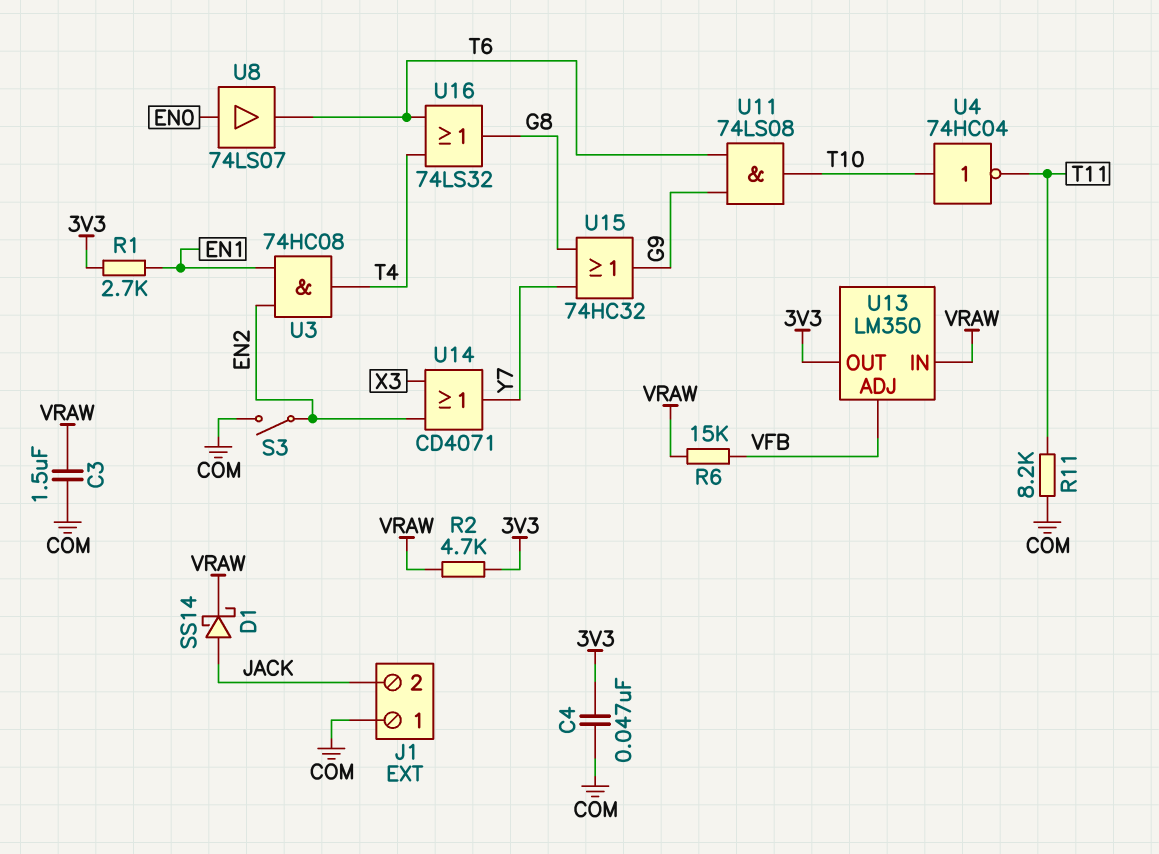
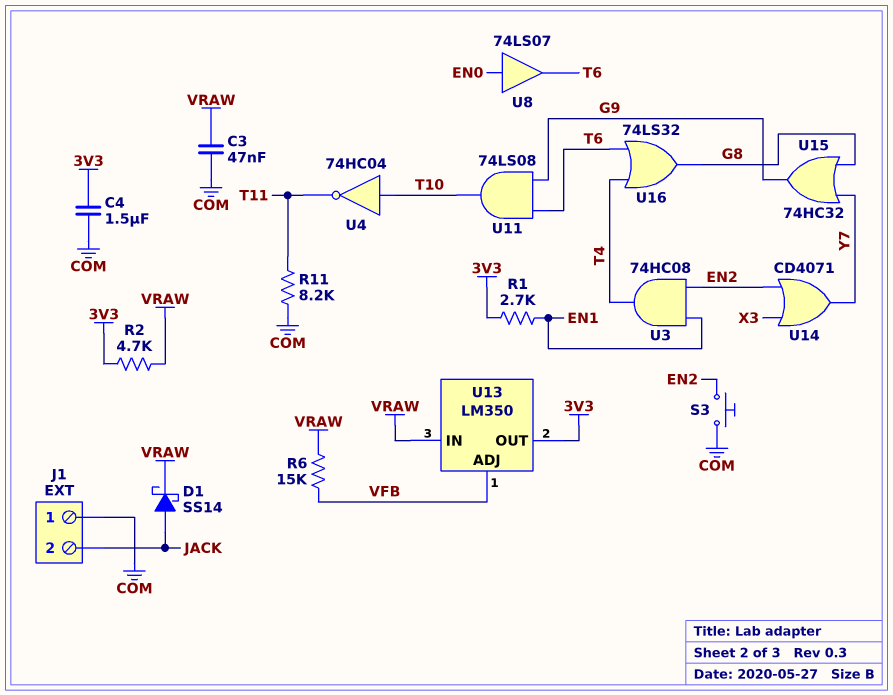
C3: 1.5uF (COM, VRAW) -> 47nF (COM, VRAW)
C4: 47nF (3V3, COM) -> 1.5uF (3V3, COM)
S3: switch (COM, EN2) -> button (COM, EN2)

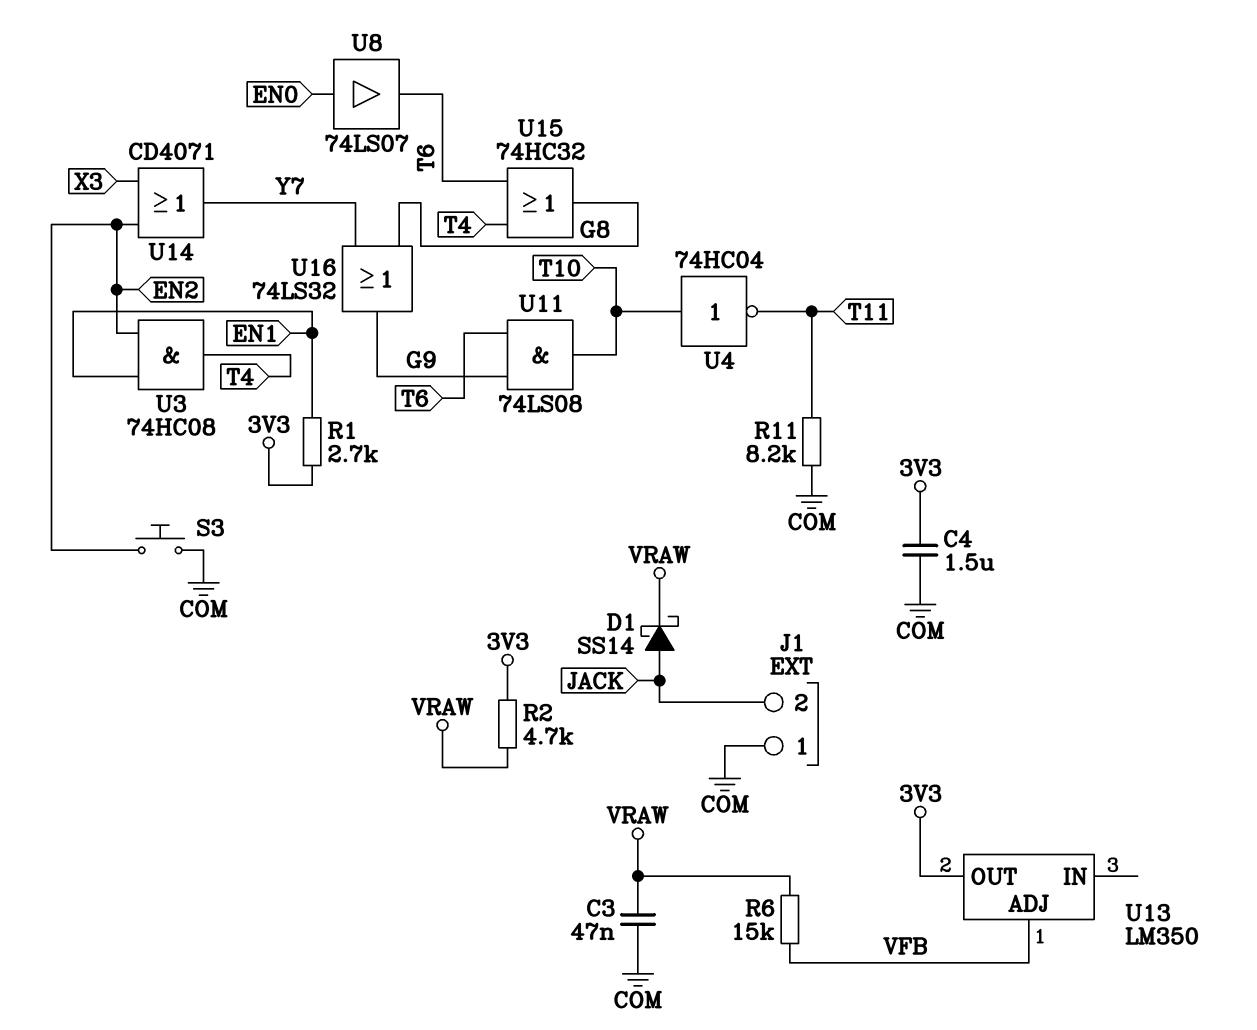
U13 pin IN: VRAW -> none
U15: OR 74HC32 (in G8, in Y7, out G9) -> OR 74HC32 (in T4, in T6, out G8)
U16: OR 74LS32 (in T4, in T6, out G8) -> OR 74LS32 (in G8, in Y7, out G9)

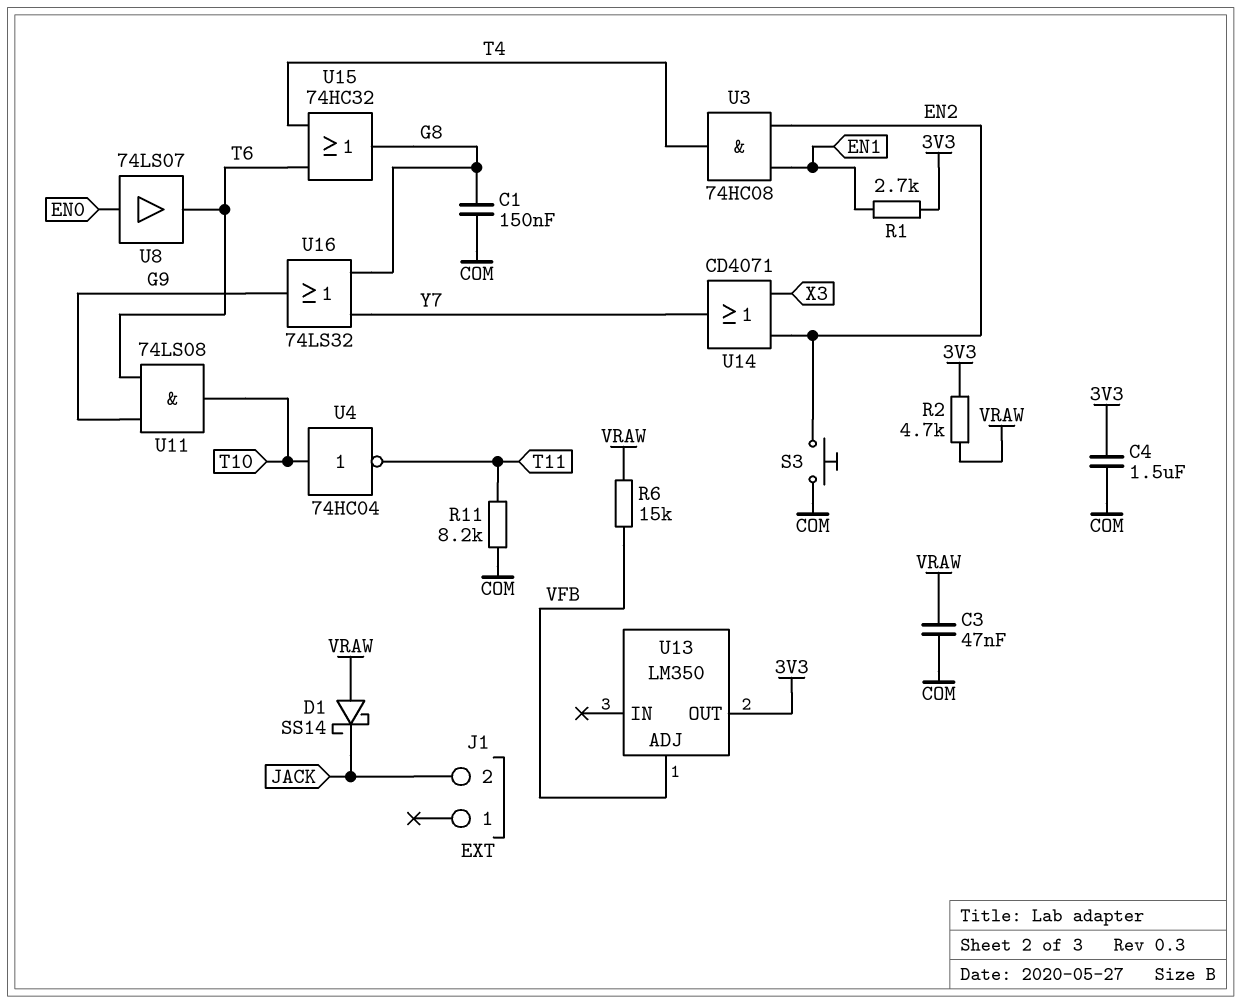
C1: none -> 150nF (COM, G8)
D1: schottky SS14 (A JACK, K VRAW) -> schottky SS14 (A VRAW, K JACK)
J1 pin 1: COM -> none

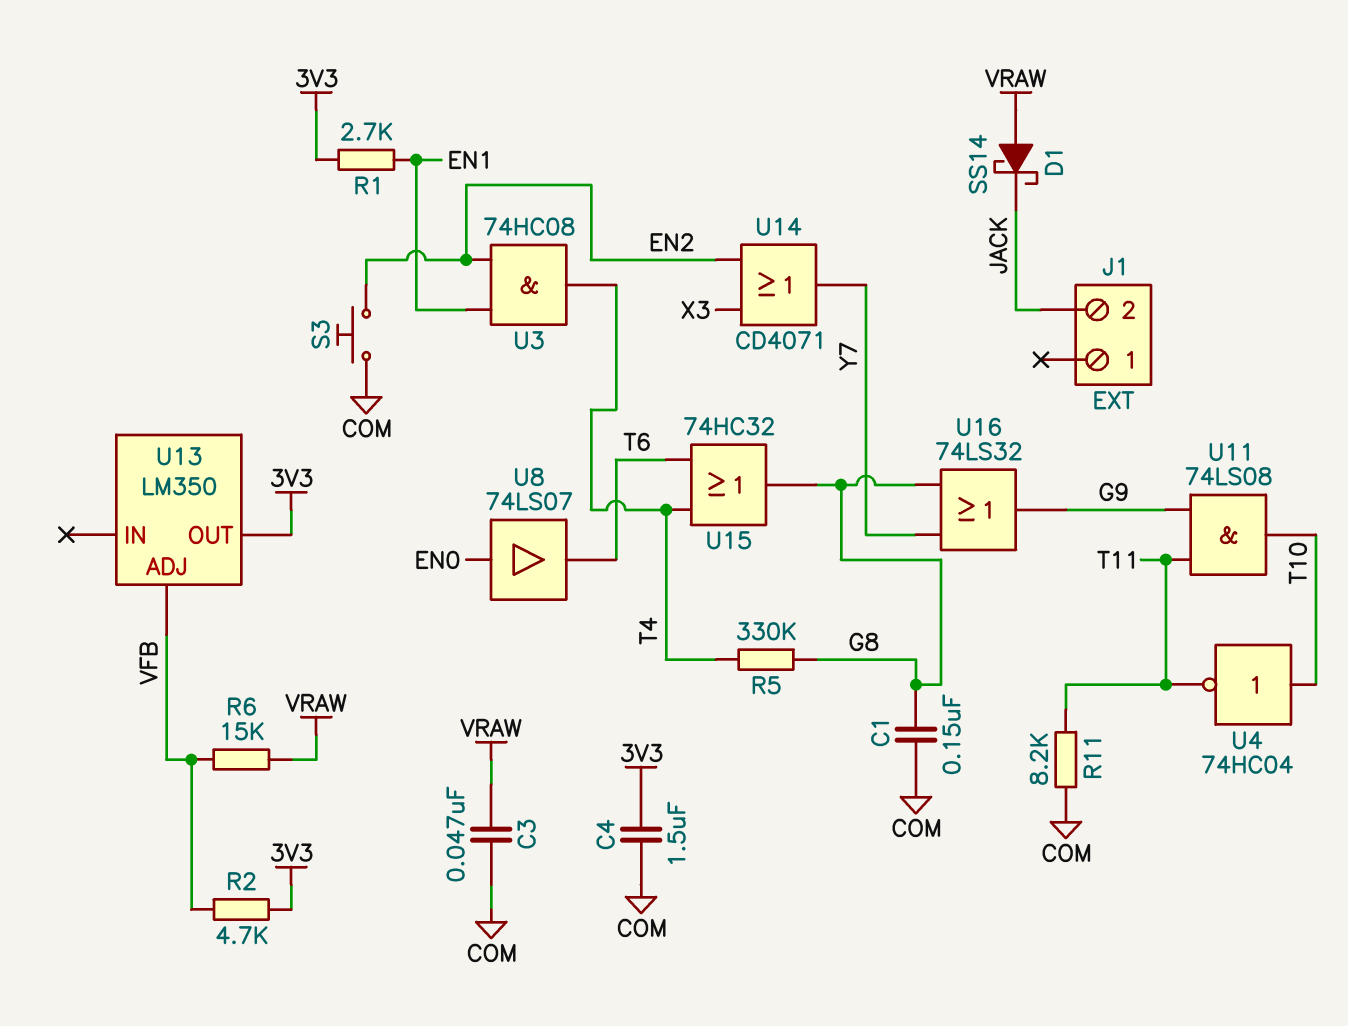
R2: 4.7k (3V3, VRAW) -> 4.7k (3V3, VFB)
R5: none -> 330k (G8, T4)
U11: AND 74LS08 (in G9, in T6, out T10) -> AND 74LS08 (in G9, in T11, out T10)

